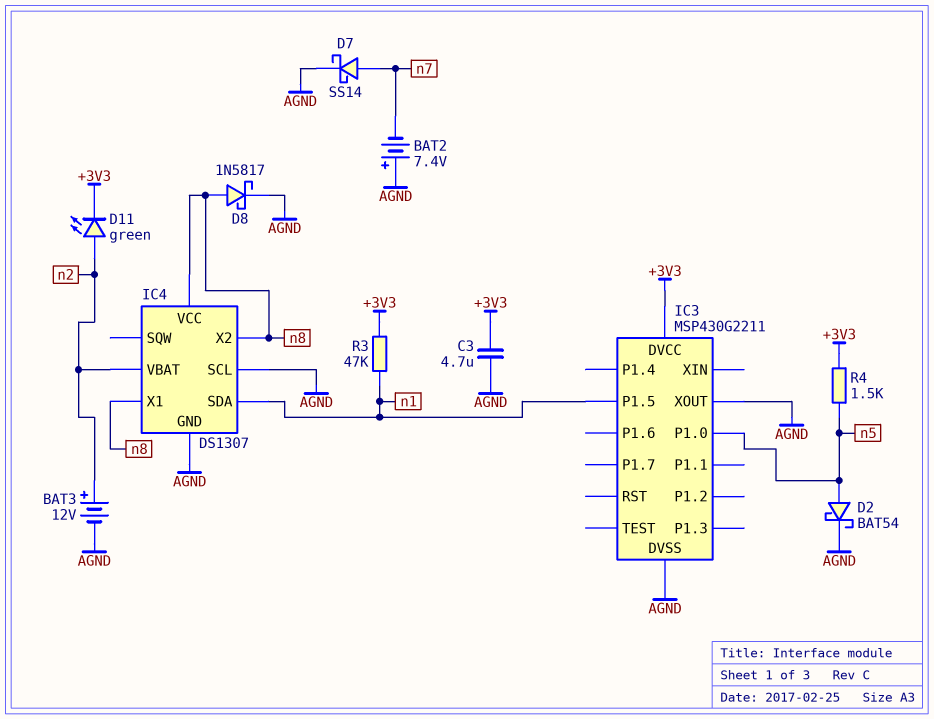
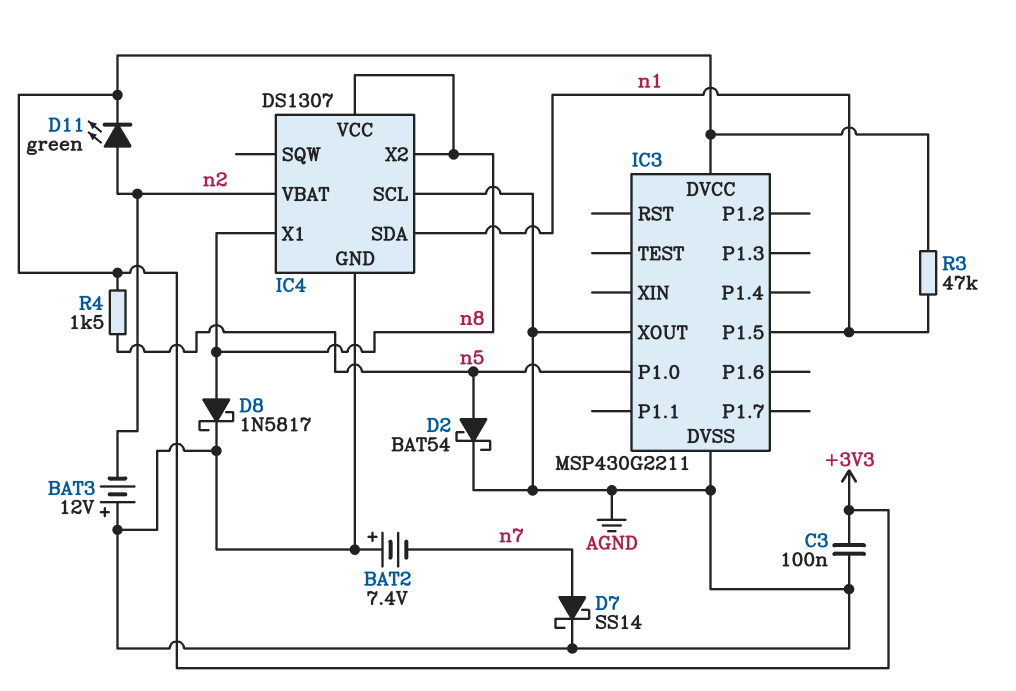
BAT3: 12V (plus n2, minus AGND) -> 12V (plus AGND, minus n2)
C3: 4.7uF (+3V3, AGND) -> 100nF (+3V3, AGND)

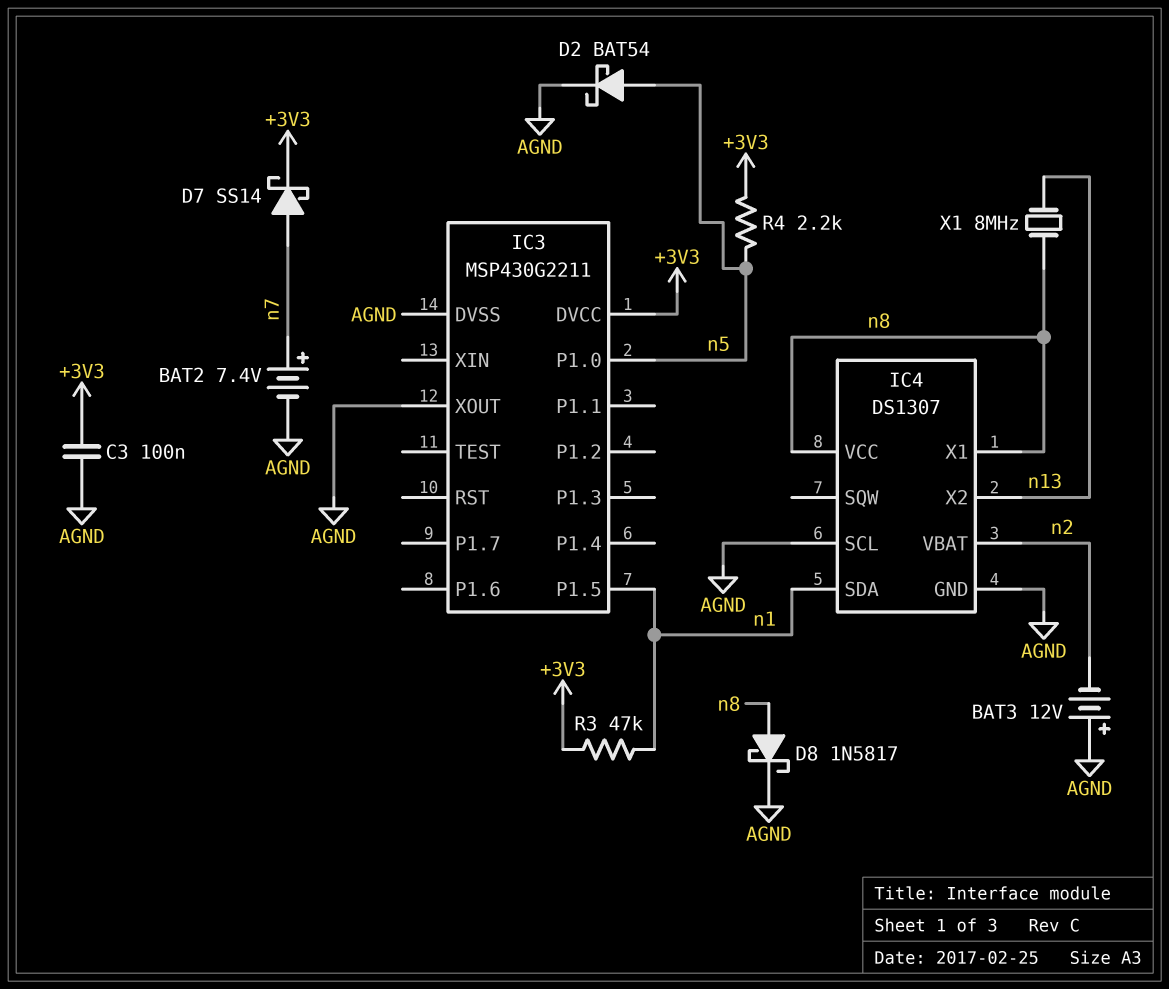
BAT2: 7.4V (plus AGND, minus n7) -> 7.4V (plus n7, minus AGND)
D7: schottky SS14 (A n7, K AGND) -> schottky SS14 (A n7, K +3V3)
D11: LED green (A n2, K +3V3) -> none
IC4 pin X2: n8 -> n13
R4: 1.5k (+3V3, n5) -> 2.2k (+3V3, n5)
X1: none -> 8MHz (n8, n13)

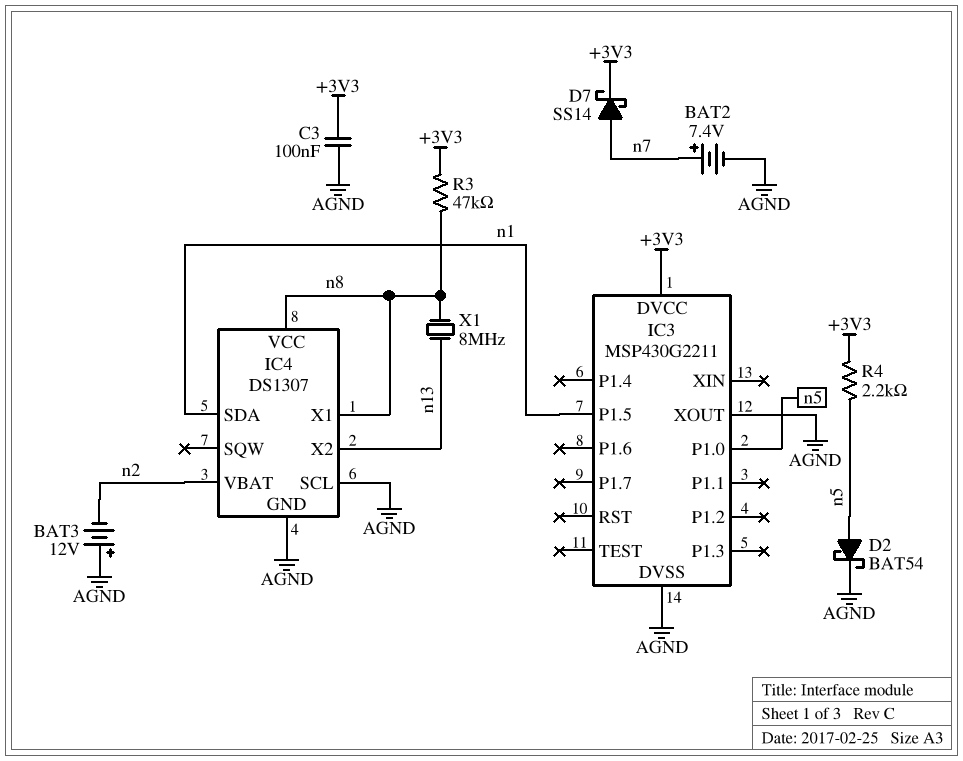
D8: schottky 1N5817 (A n8, K AGND) -> none
R3: 47k (+3V3, n1) -> 47k (+3V3, n8)

